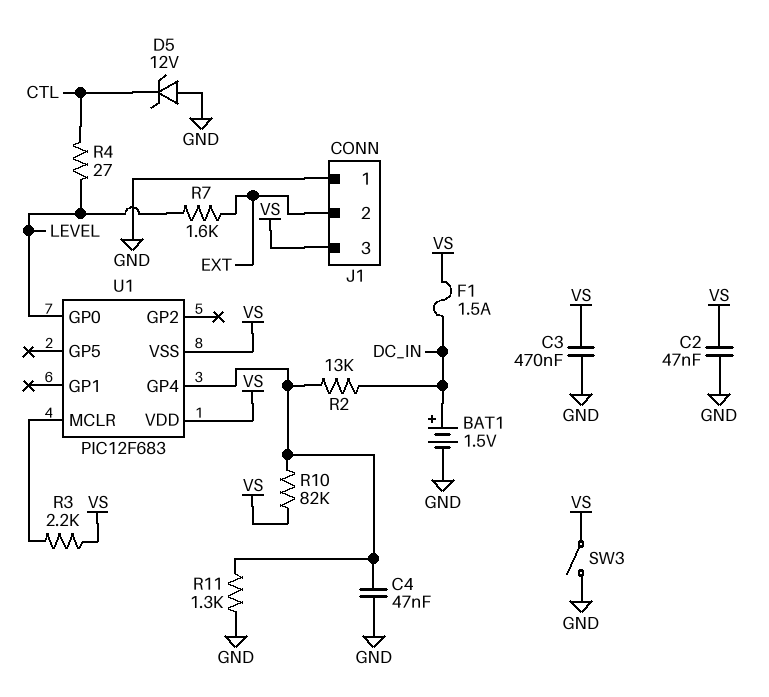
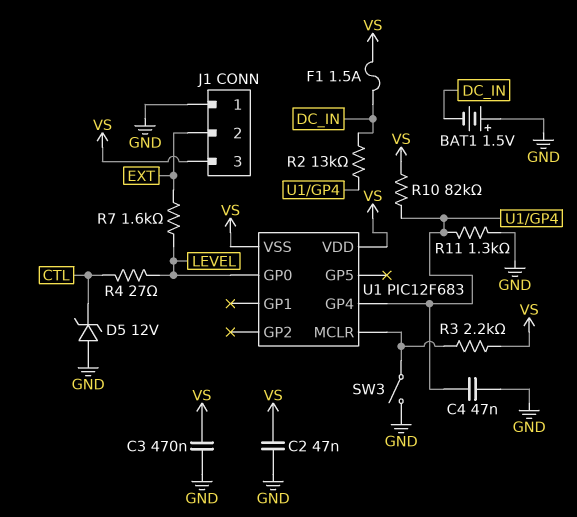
BAT1: 1.5V (plus DC_IN, minus GND) -> 1.5V (plus GND, minus DC_IN)
SW3: switch (GND, VS) -> switch (GND, U1/MCLR)

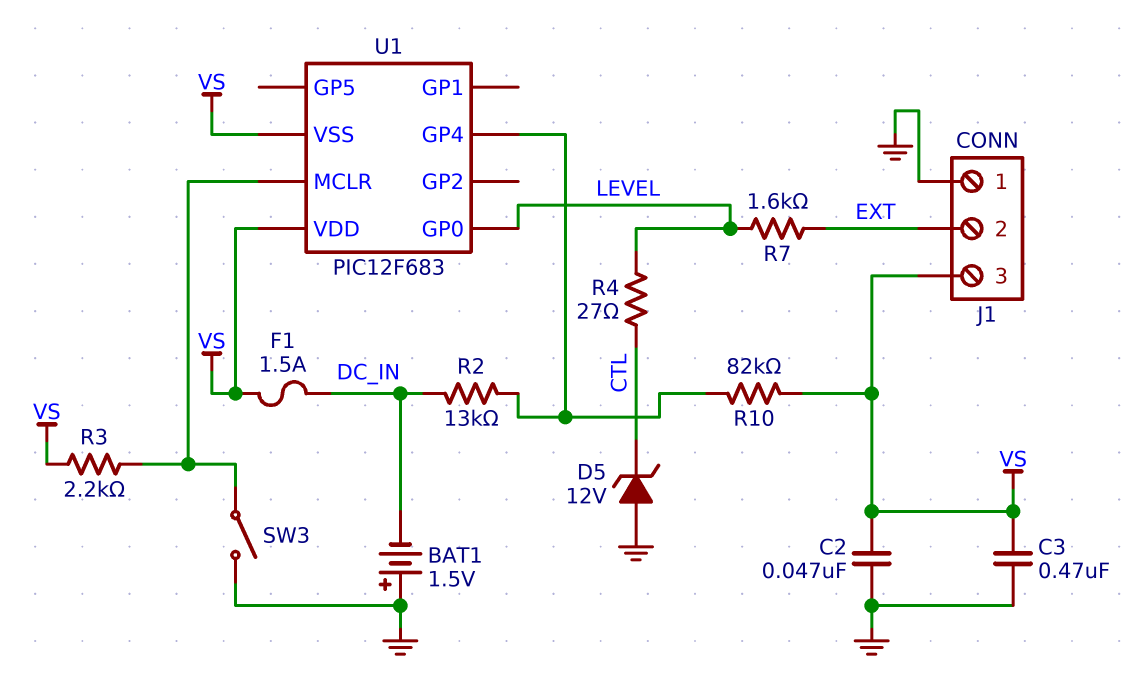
C4: 47nF (GND, U1/GP4) -> none
R11: 1.3k (GND, U1/GP4) -> none

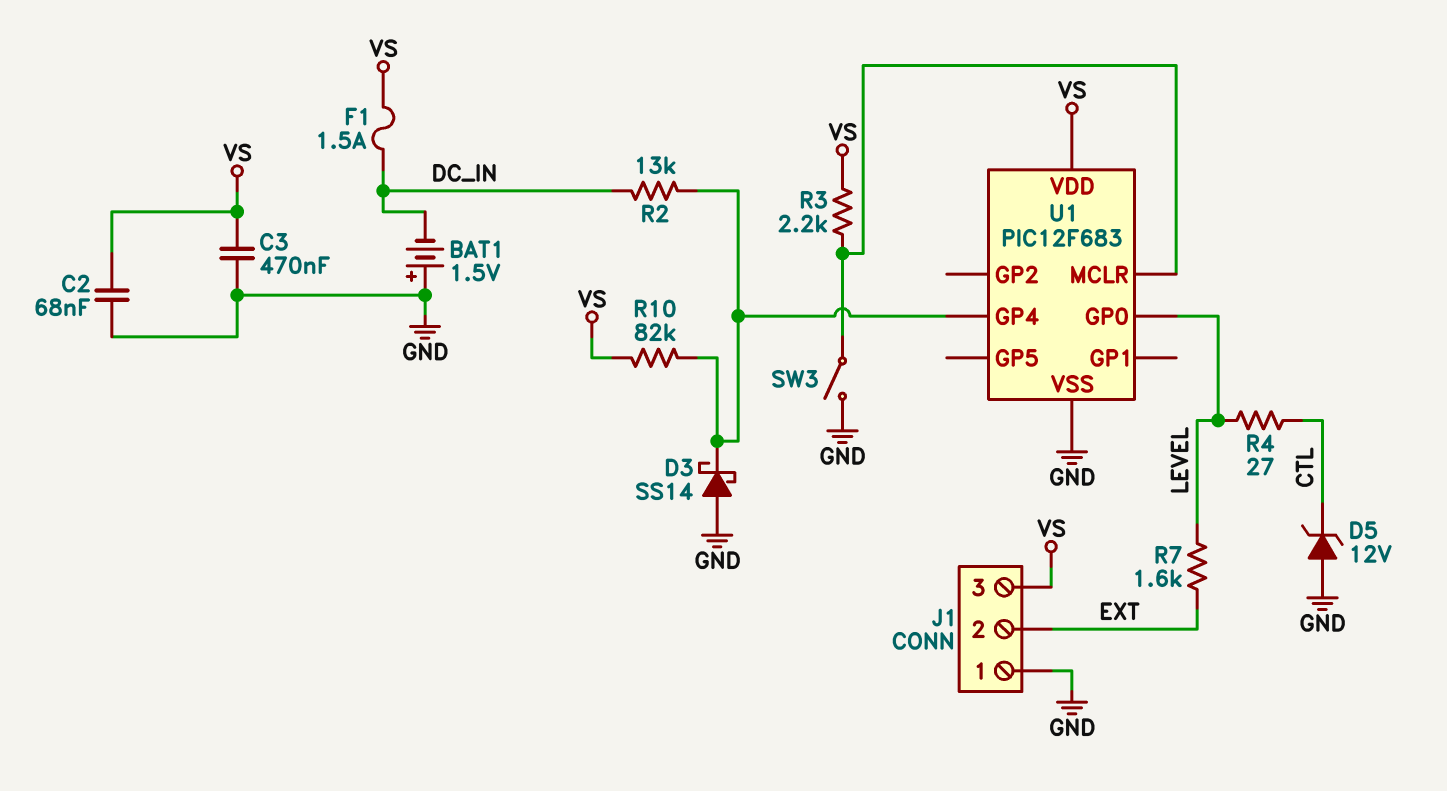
C2: 47nF (GND, VS) -> 68nF (GND, VS)
D3: none -> schottky SS14 (A GND, K U1/GP4)
U1 pin VSS: VS -> GND

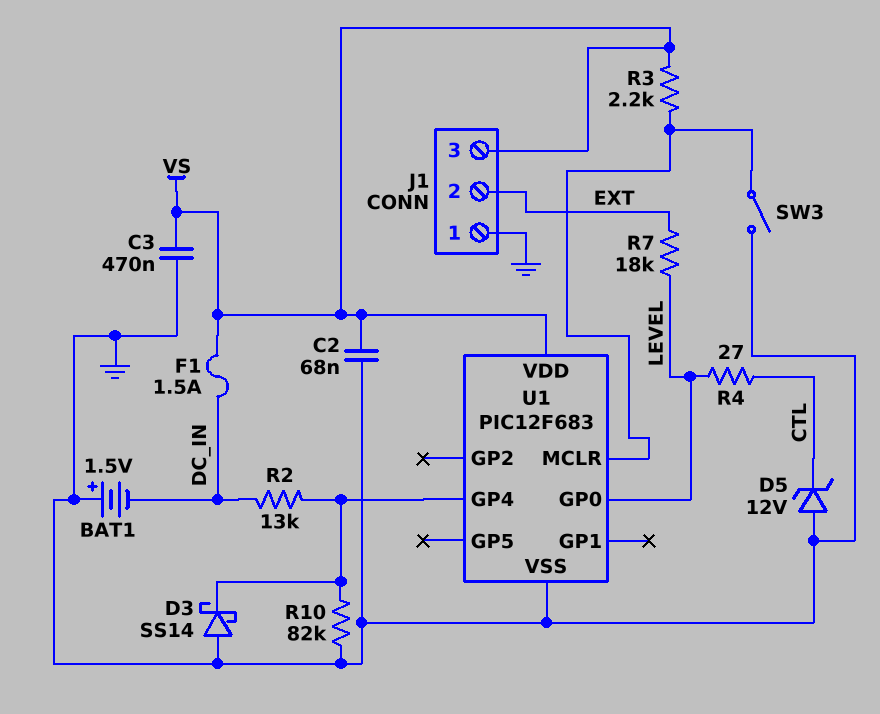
R7: 1.6k (EXT, LEVEL) -> 18k (EXT, LEVEL)
R10: 82k (U1/GP4, VS) -> 82k (GND, U1/GP4)

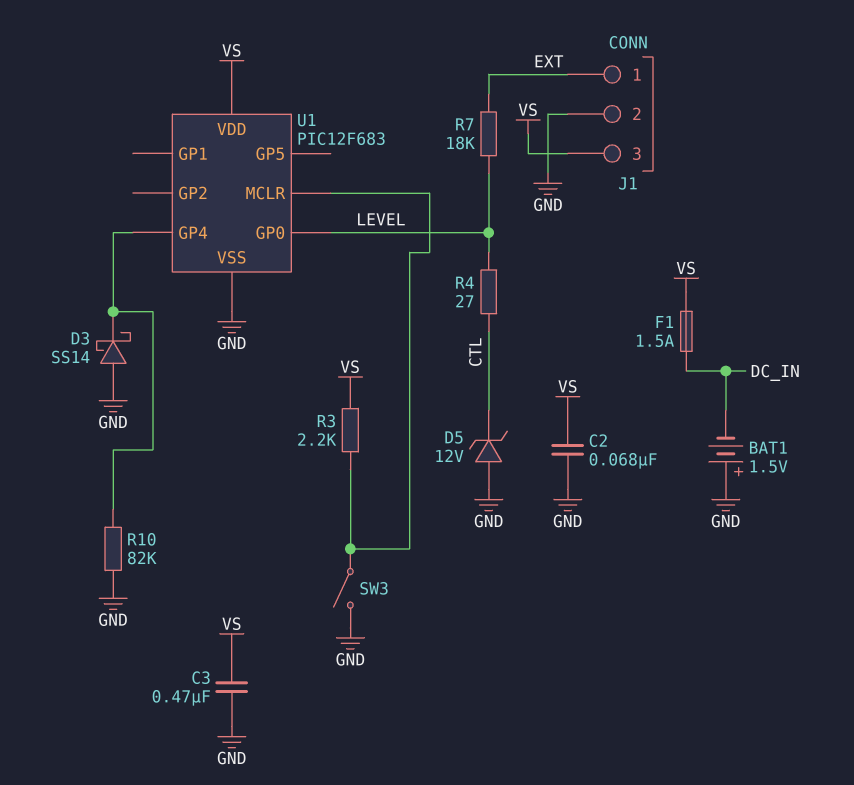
J1 pin 1: GND -> EXT
J1 pin 2: EXT -> GND
R2: 13k (DC_IN, U1/GP4) -> none

